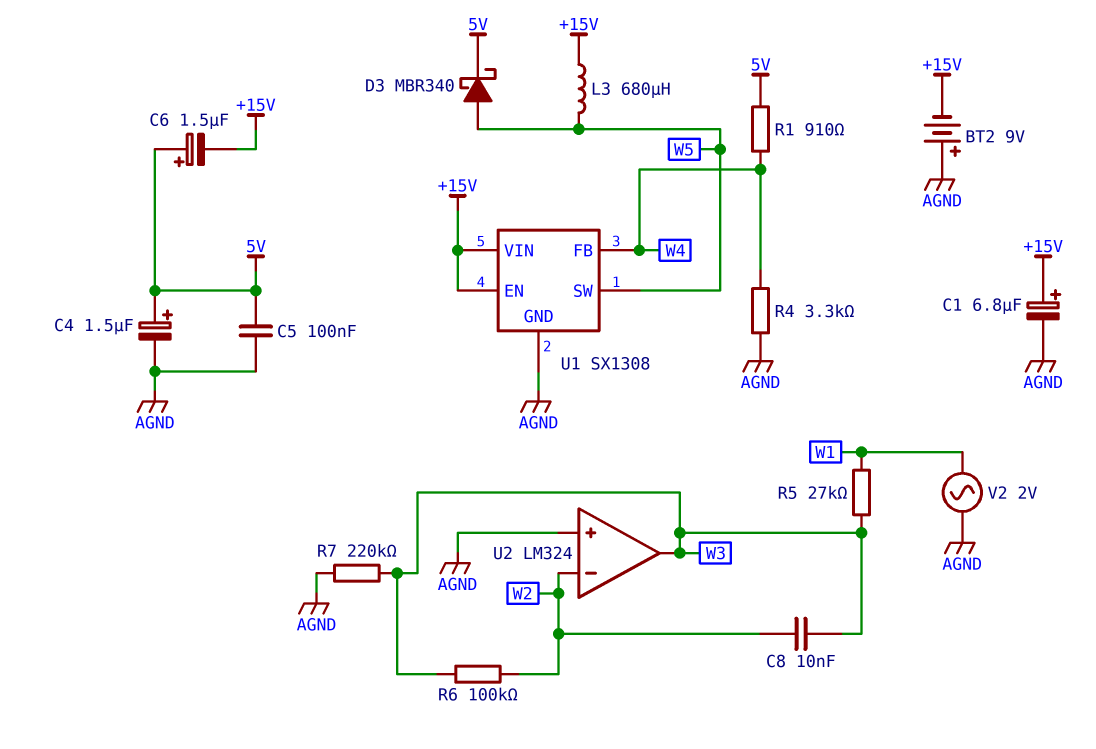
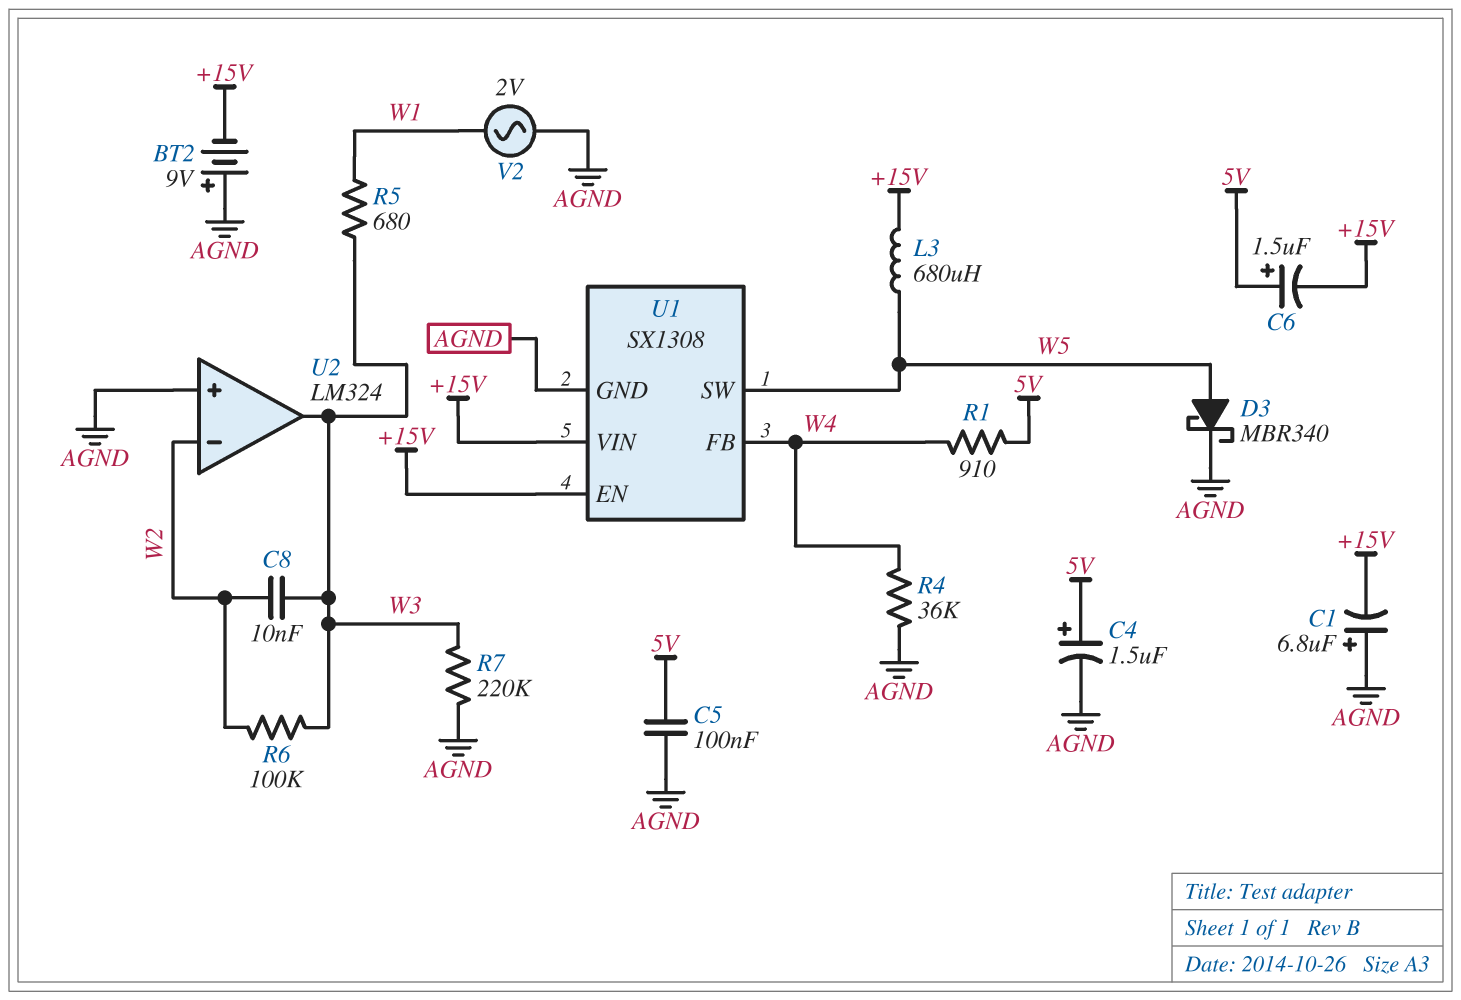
C1: 6.8uF (plus +15V, minus AGND) -> 6.8uF (plus AGND, minus +15V)
D3: schottky MBR340 (A W5, K 5V) -> schottky MBR340 (A W5, K AGND)
R4: 3.3k (AGND, W4) -> 36k (AGND, W4)
R5: 27k (W1, W3) -> 680 (W1, W3)

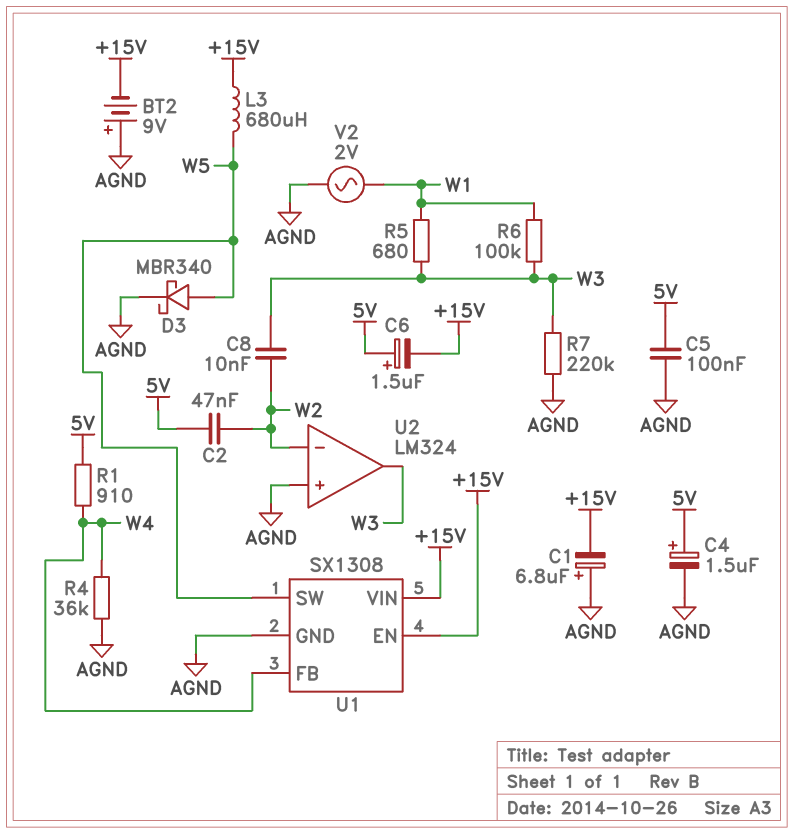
C2: none -> 47nF (5V, W2)
R6: 100k (W2, W3) -> 100k (W1, W3)

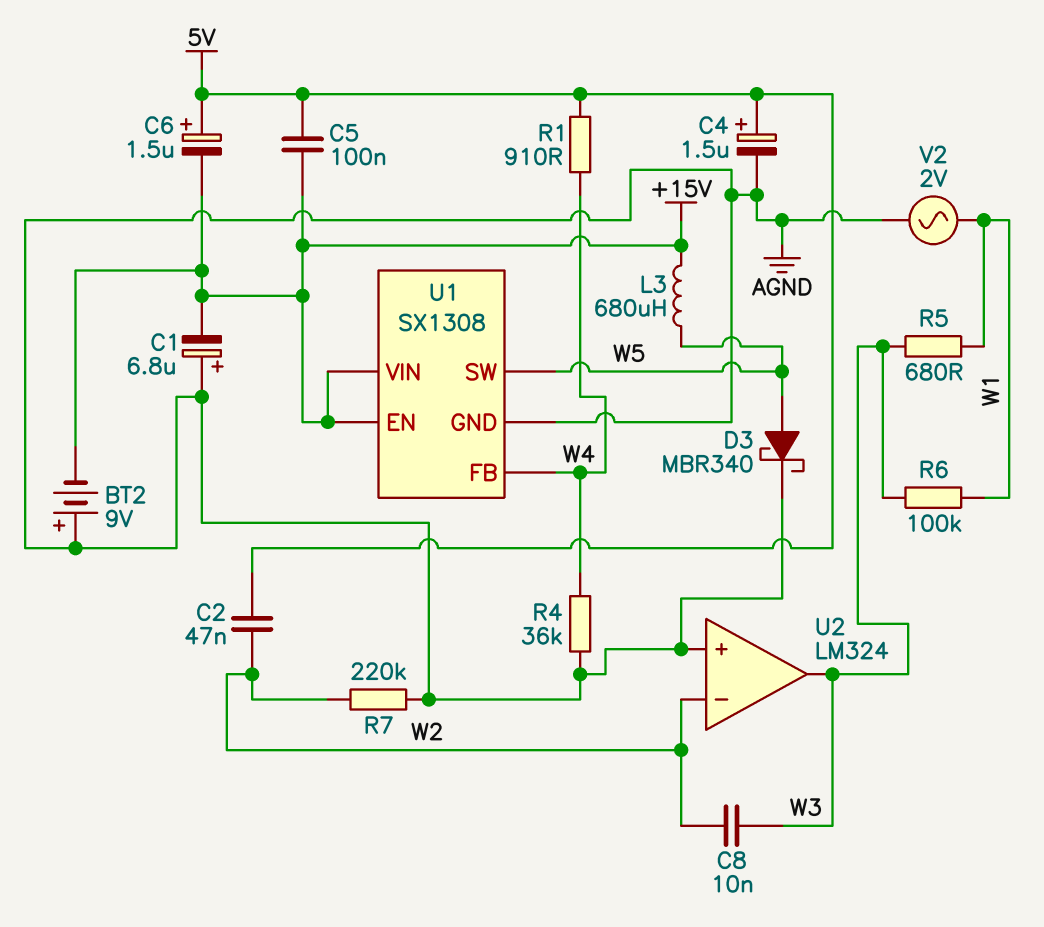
C5: 100nF (5V, AGND) -> 100nF (+15V, 5V)
R7: 220k (AGND, W3) -> 220k (AGND, W2)

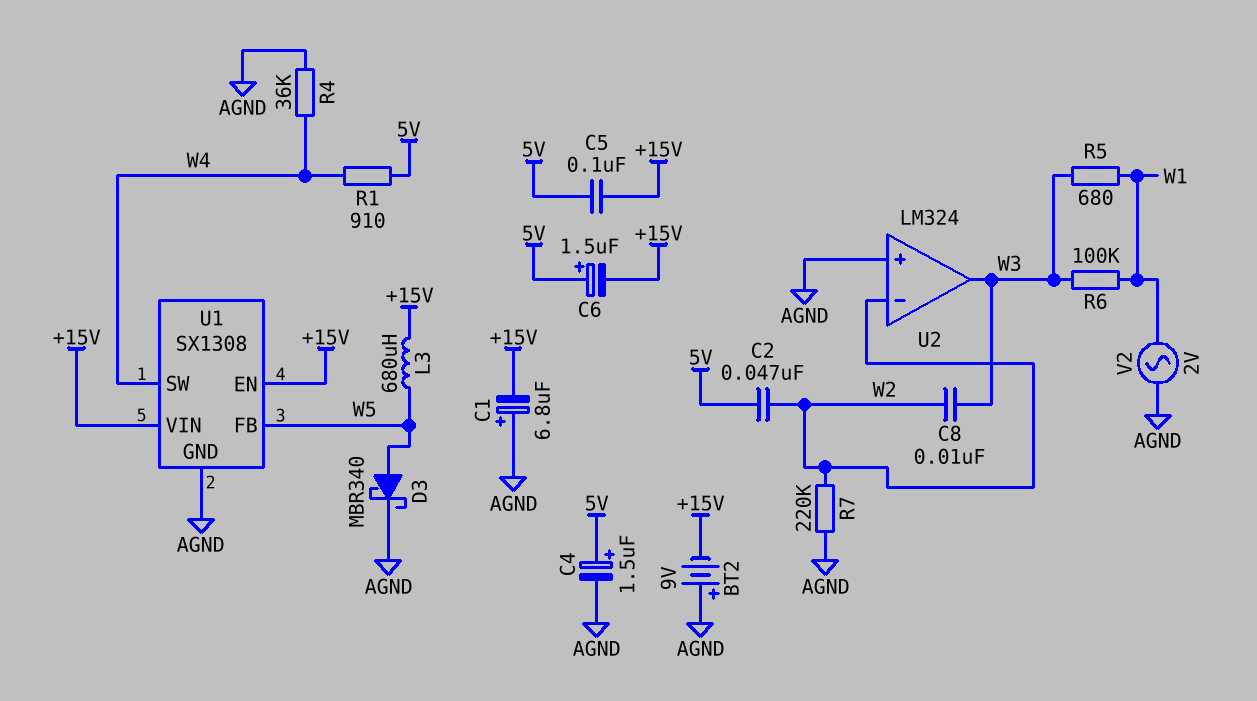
U1 pin FB: W4 -> W5
U1 pin SW: W5 -> W4

